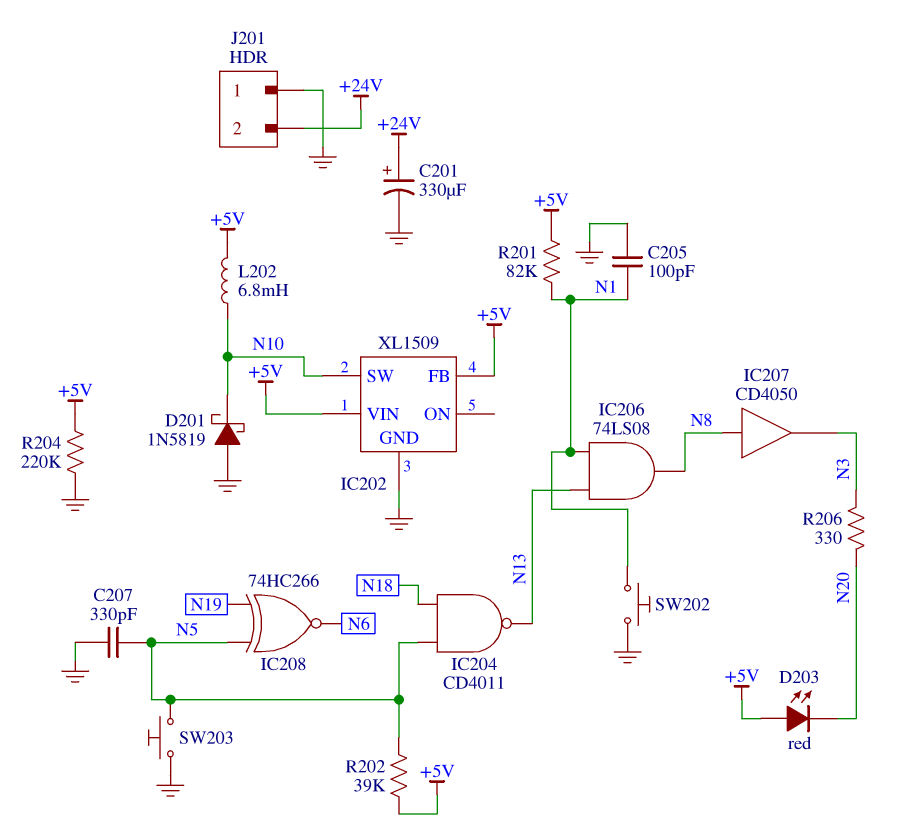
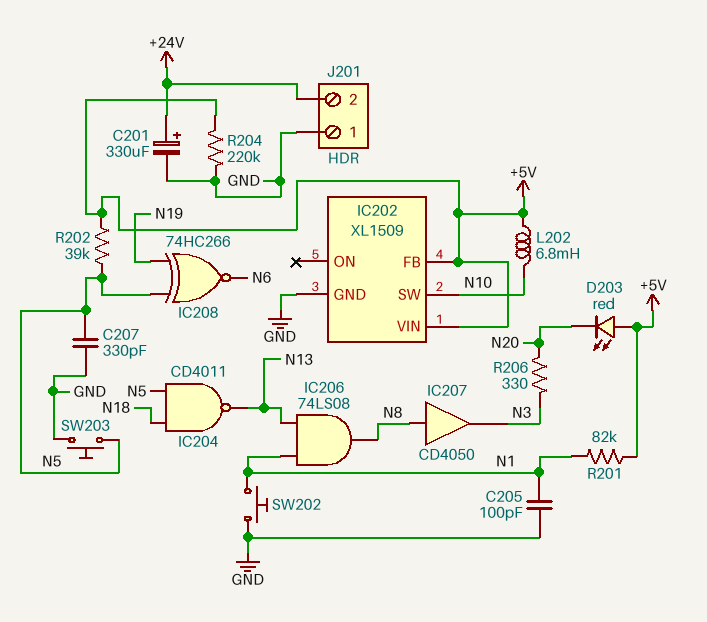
D201: schottky 1N5819 (A GND, K N10) -> none

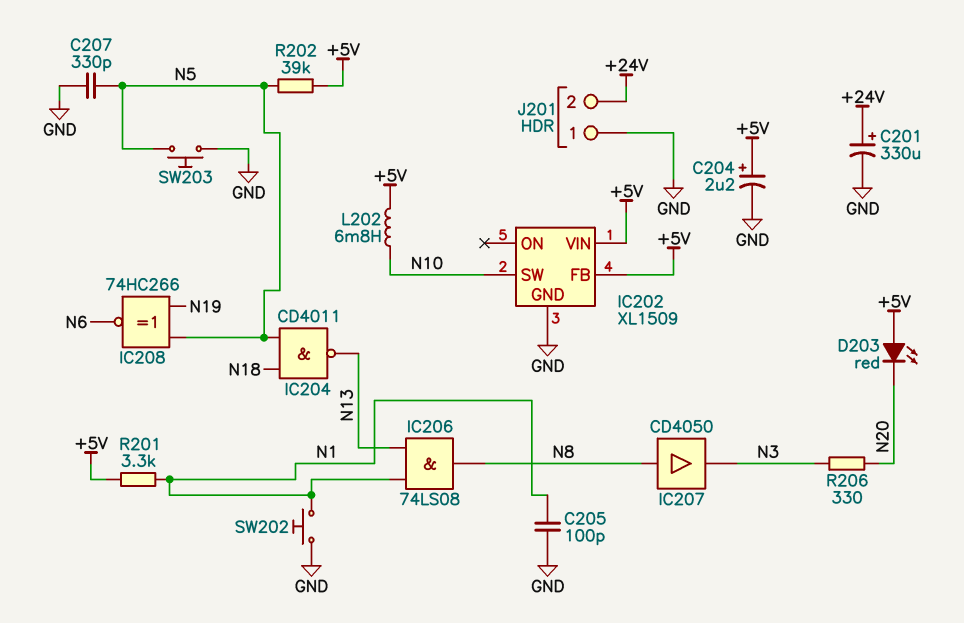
C204: none -> 2.2uF (plus +5V, minus GND)
R201: 82k (+5V, N1) -> 3.3k (+5V, N1)
R204: 220k (+5V, GND) -> none

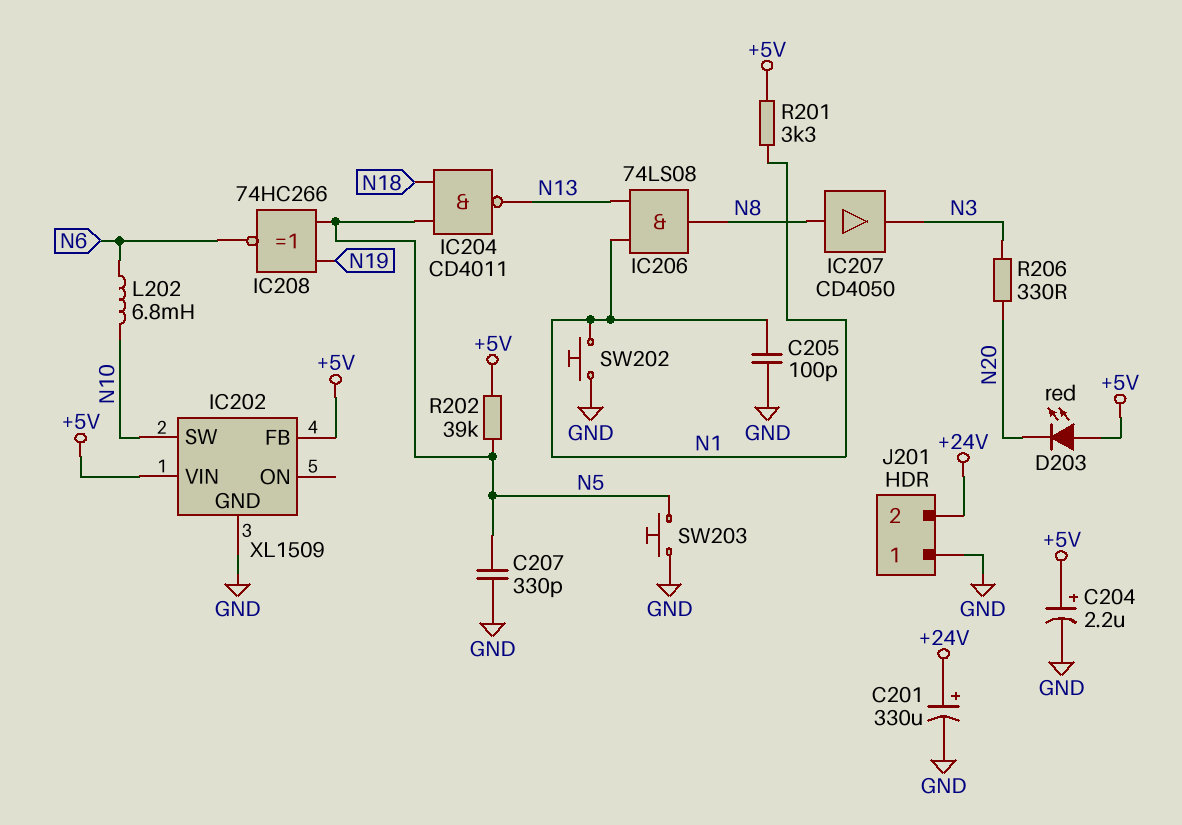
L202: 6.8mH (+5V, N10) -> 6.8mH (N6, N10)

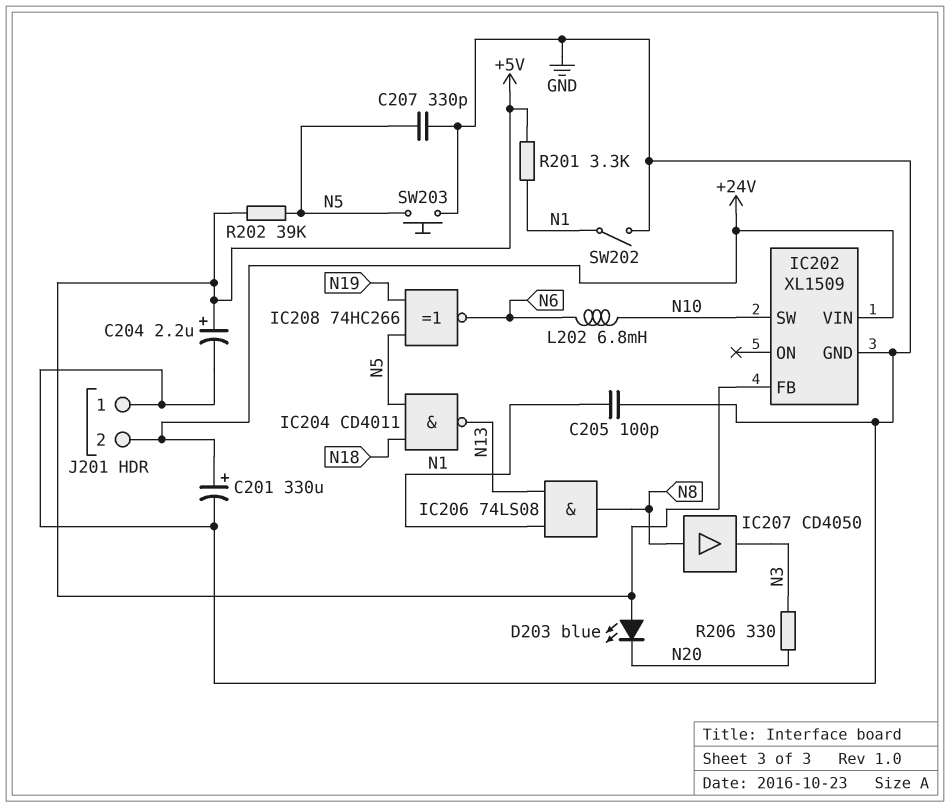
D203: LED red (A +5V, K N20) -> LED blue (A +5V, K N20)
IC202 pin VIN: +5V -> +24V
SW202: button (GND, N1) -> switch (GND, N1)

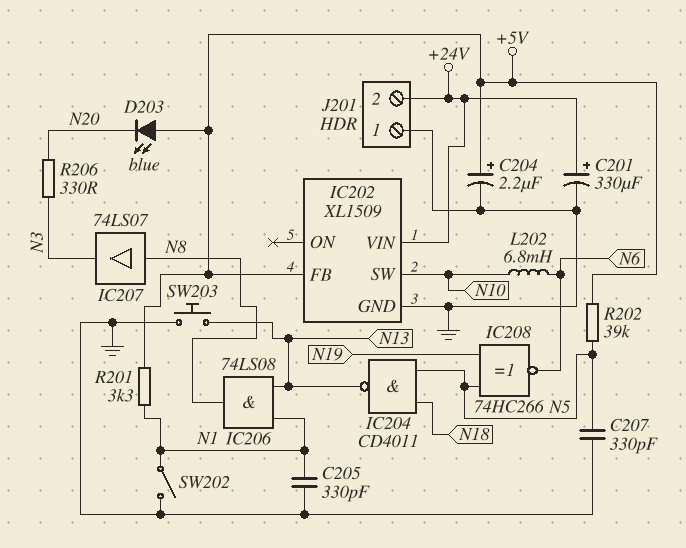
C205: 100pF (GND, N1) -> 330pF (GND, N1)
IC207: buffer CD4050 (in N8, out N3) -> buffer 74LS07 (in N8, out N3)
SW203: button (GND, N5) -> button (GND, N13)

